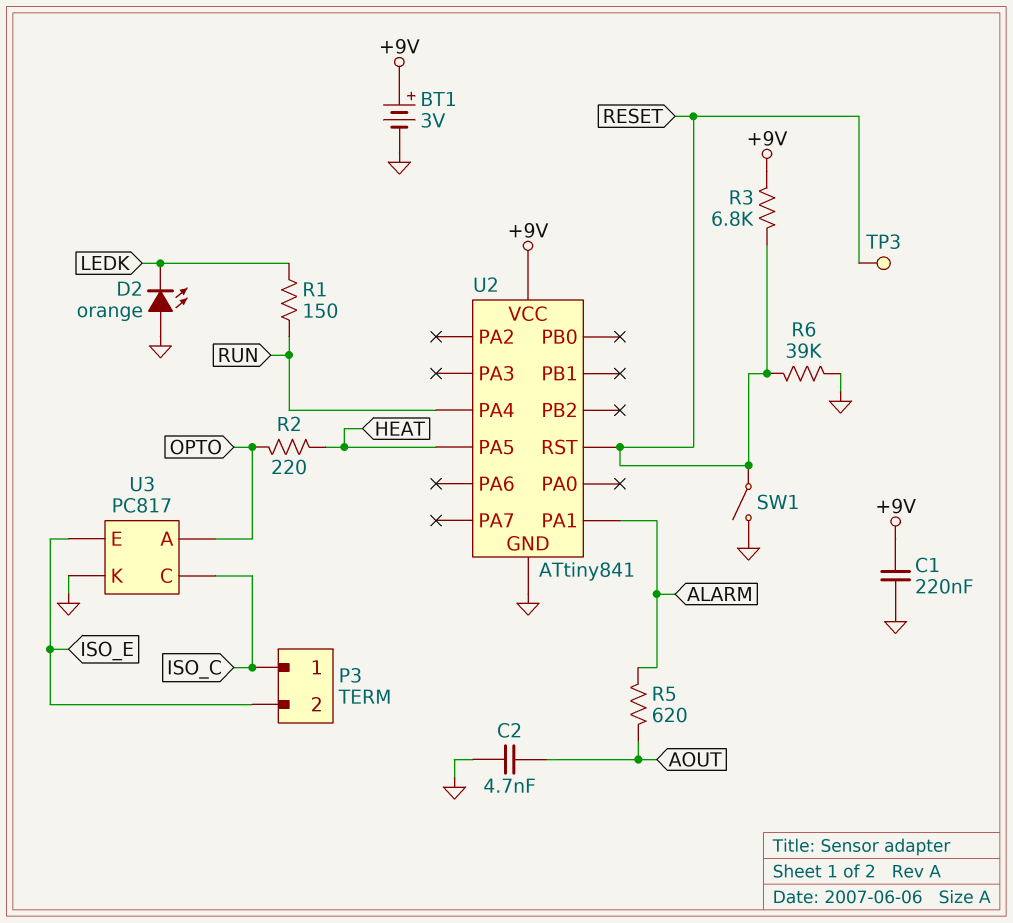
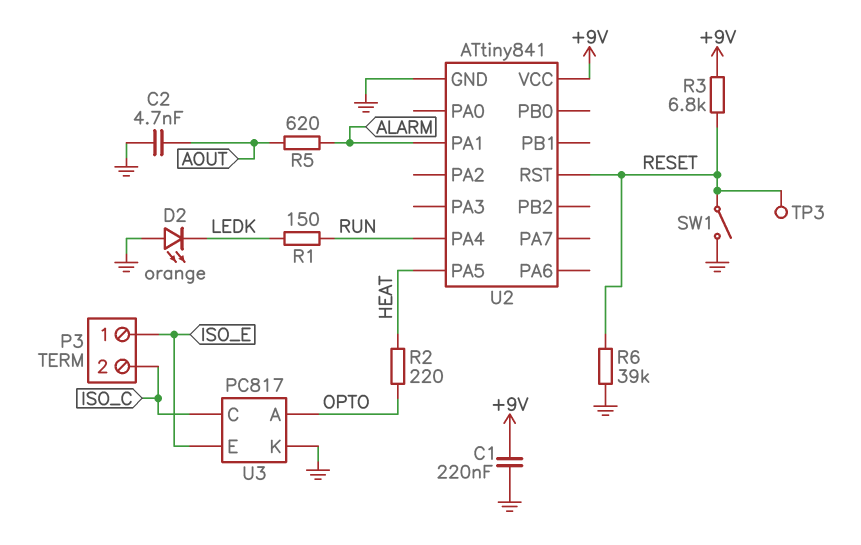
BT1: 3V (plus +9V, minus GND) -> none
P3 pin 1: ISO_C -> ISO_E
P3 pin 2: ISO_E -> ISO_C

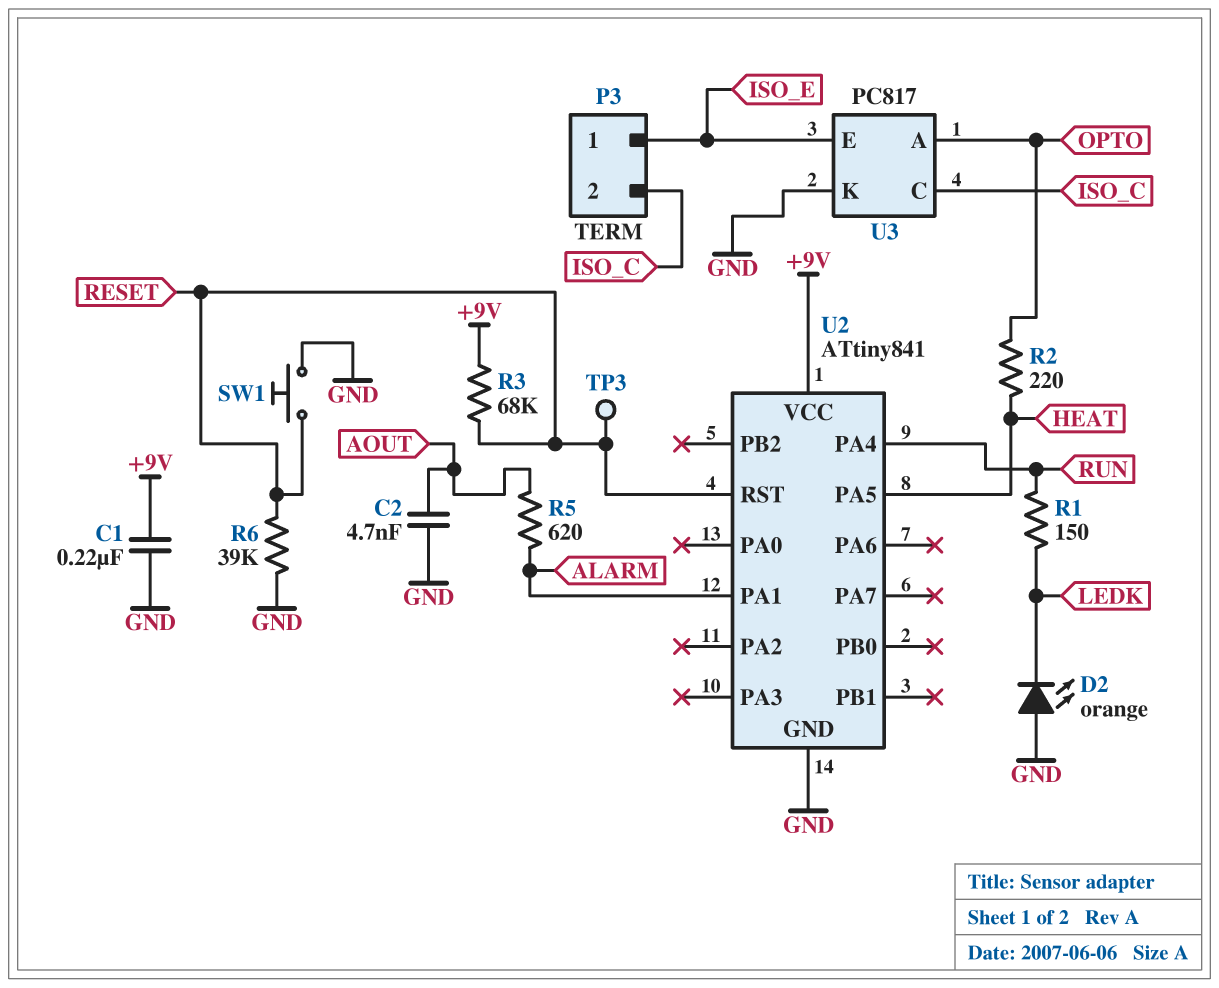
R3: 6.8k (+9V, RESET) -> 68k (+9V, RESET)
SW1: switch (GND, RESET) -> button (GND, RESET)

